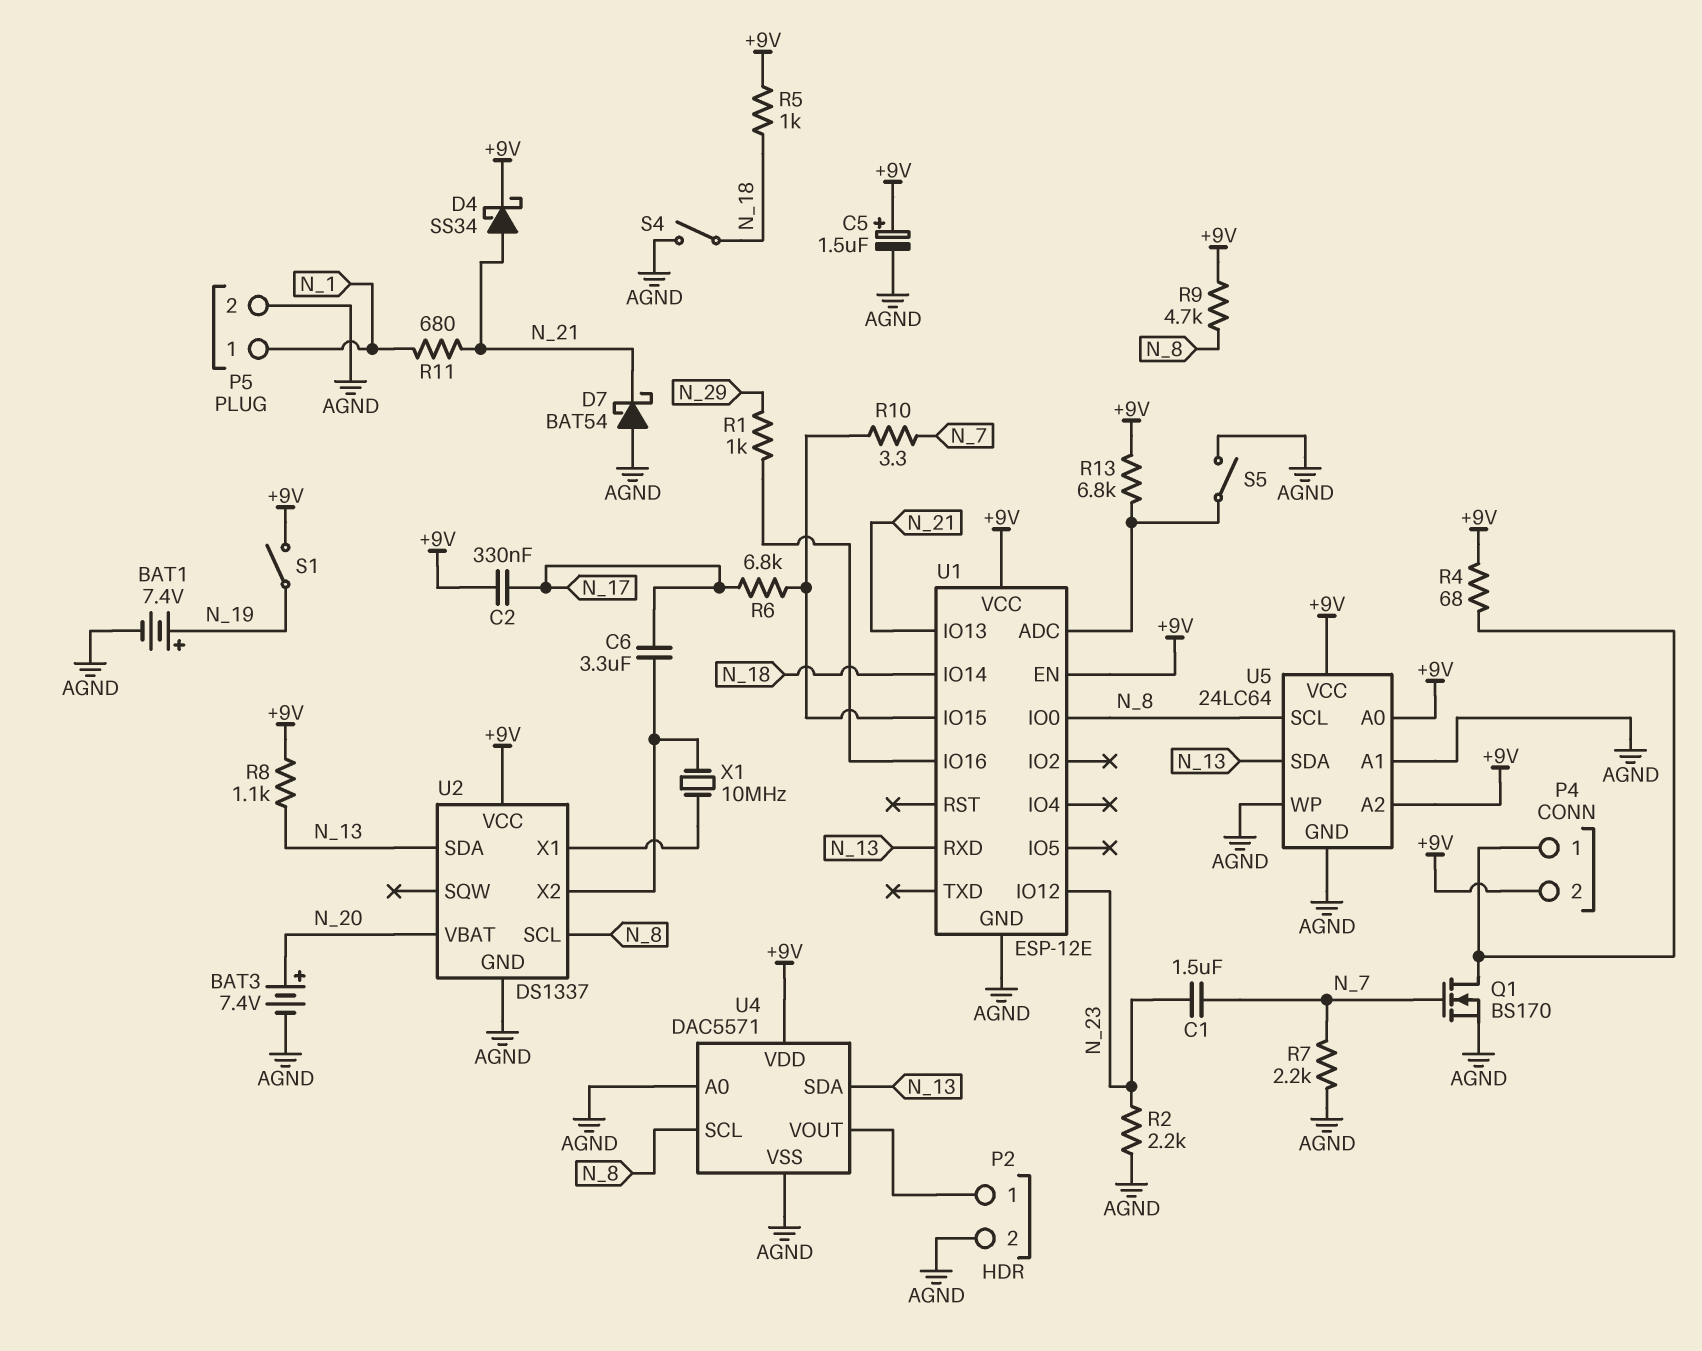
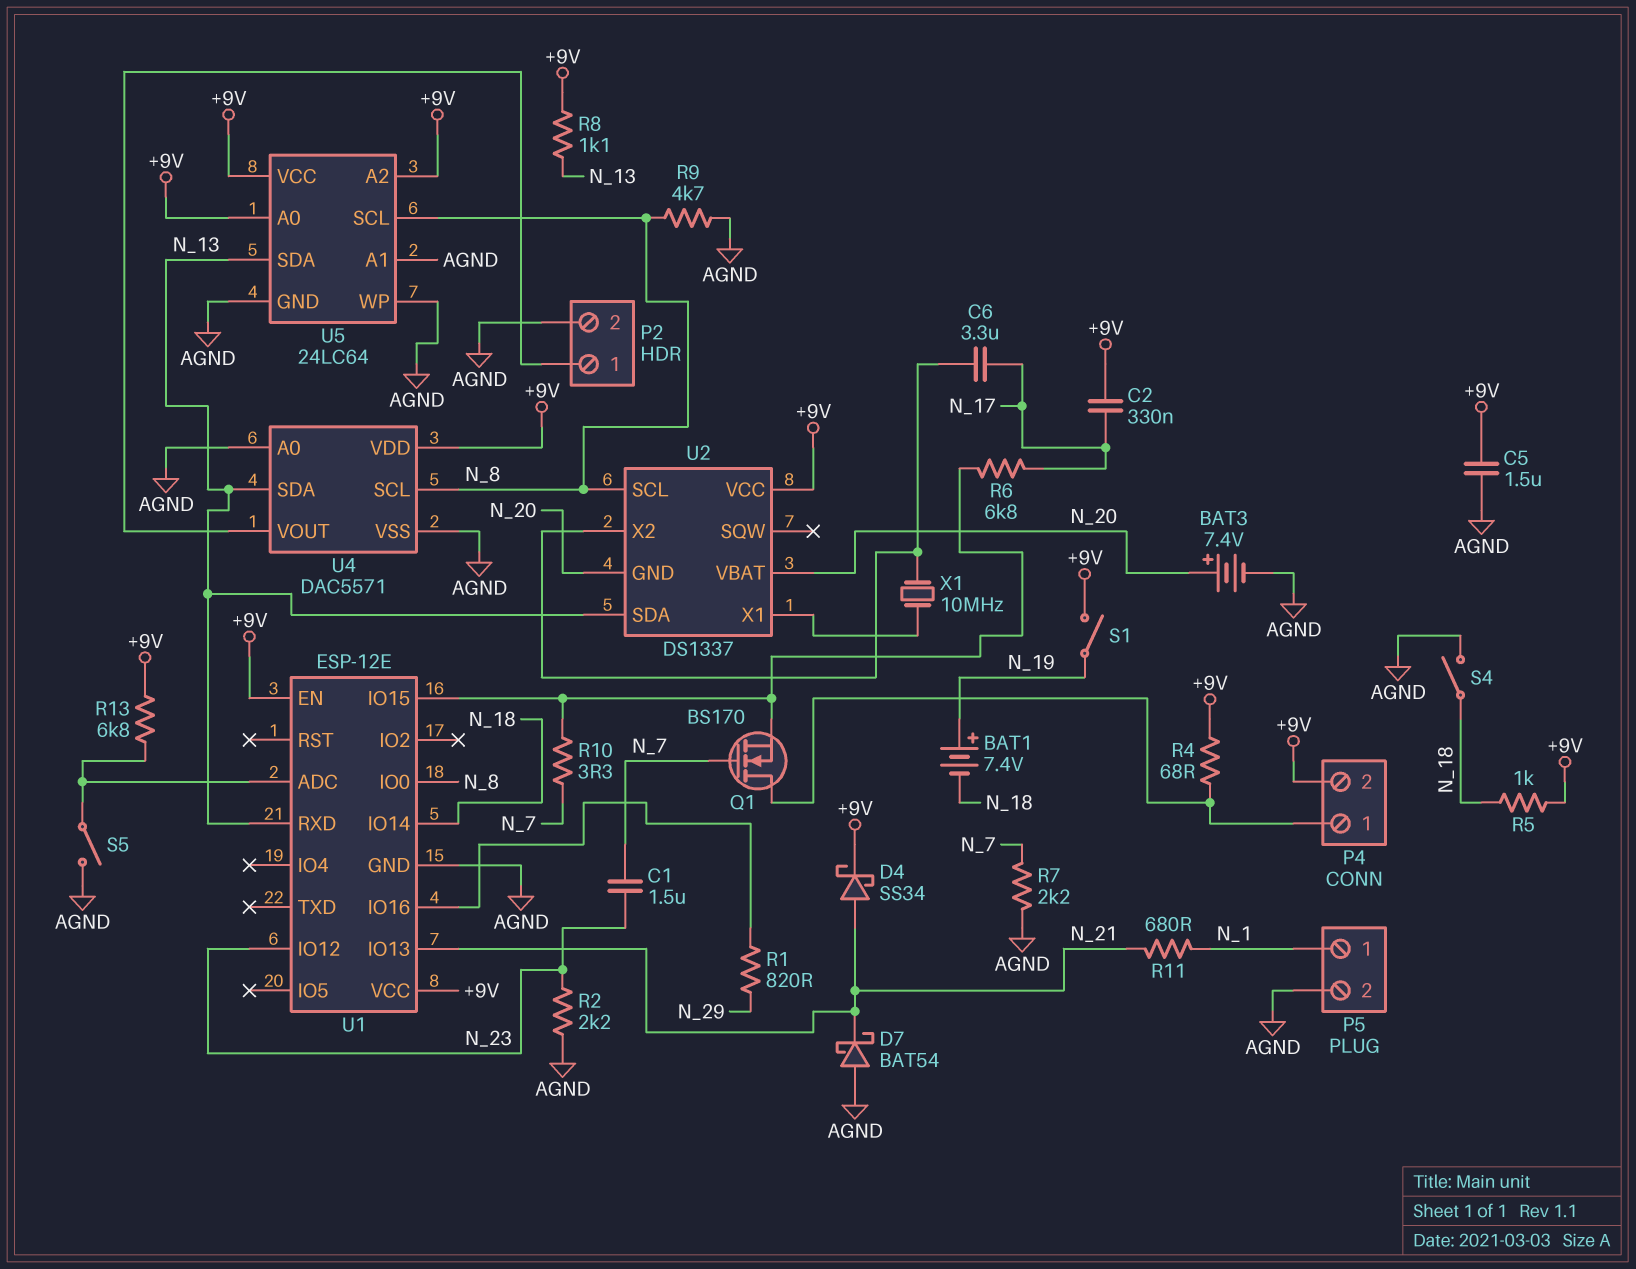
BAT1: 7.4V (plus N_19, minus AGND) -> 7.4V (plus N_19, minus N_18)
C5: 1.5uF (plus +9V, minus AGND) -> 1.5uF (+9V, AGND)
Q1: NMOS BS170 (G N_7, D P4/1, S AGND) -> NMOS BS170 (G N_7, D P4/1, S U1/IO15)
R1: 1k (N_29, U1/IO16) -> 820 (N_29, U1/IO16)
R9: 4.7k (+9V, N_8) -> 4.7k (AGND, N_8)
U2 pin GND: AGND -> N_20

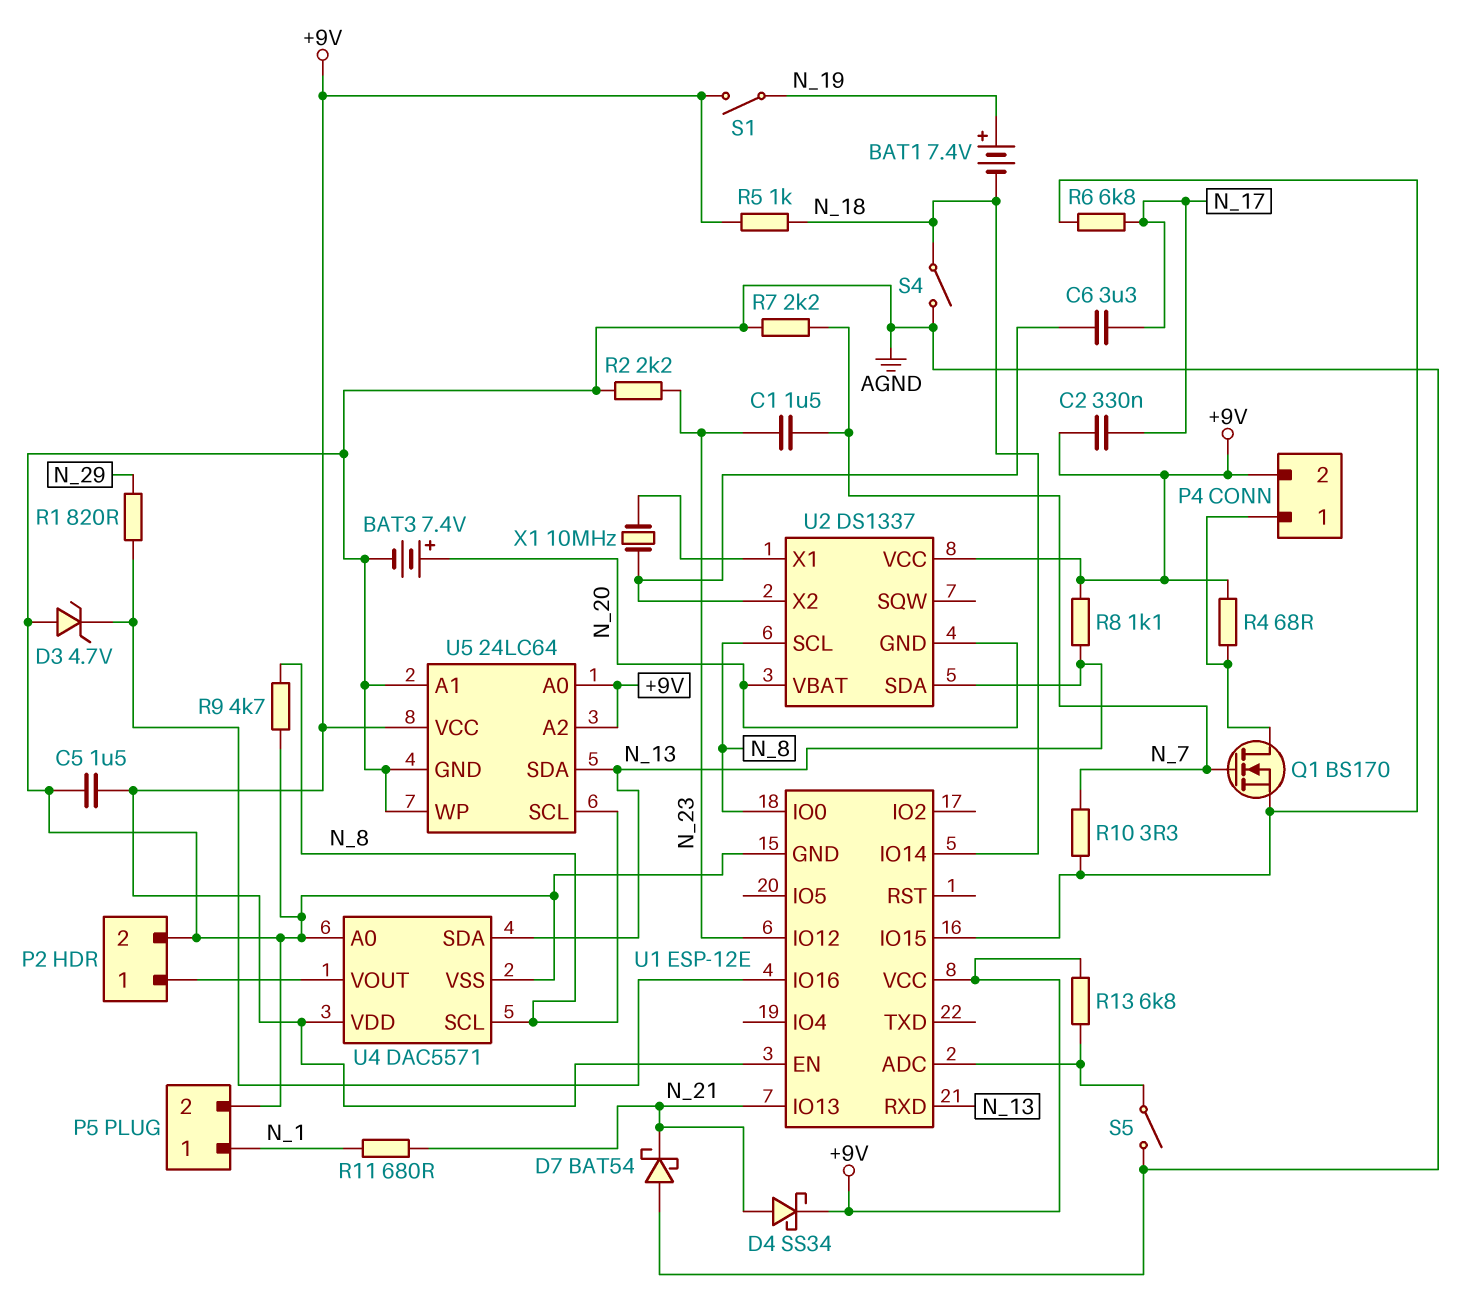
D3: none -> zener 4.7V (A AGND, K U1/IO16)

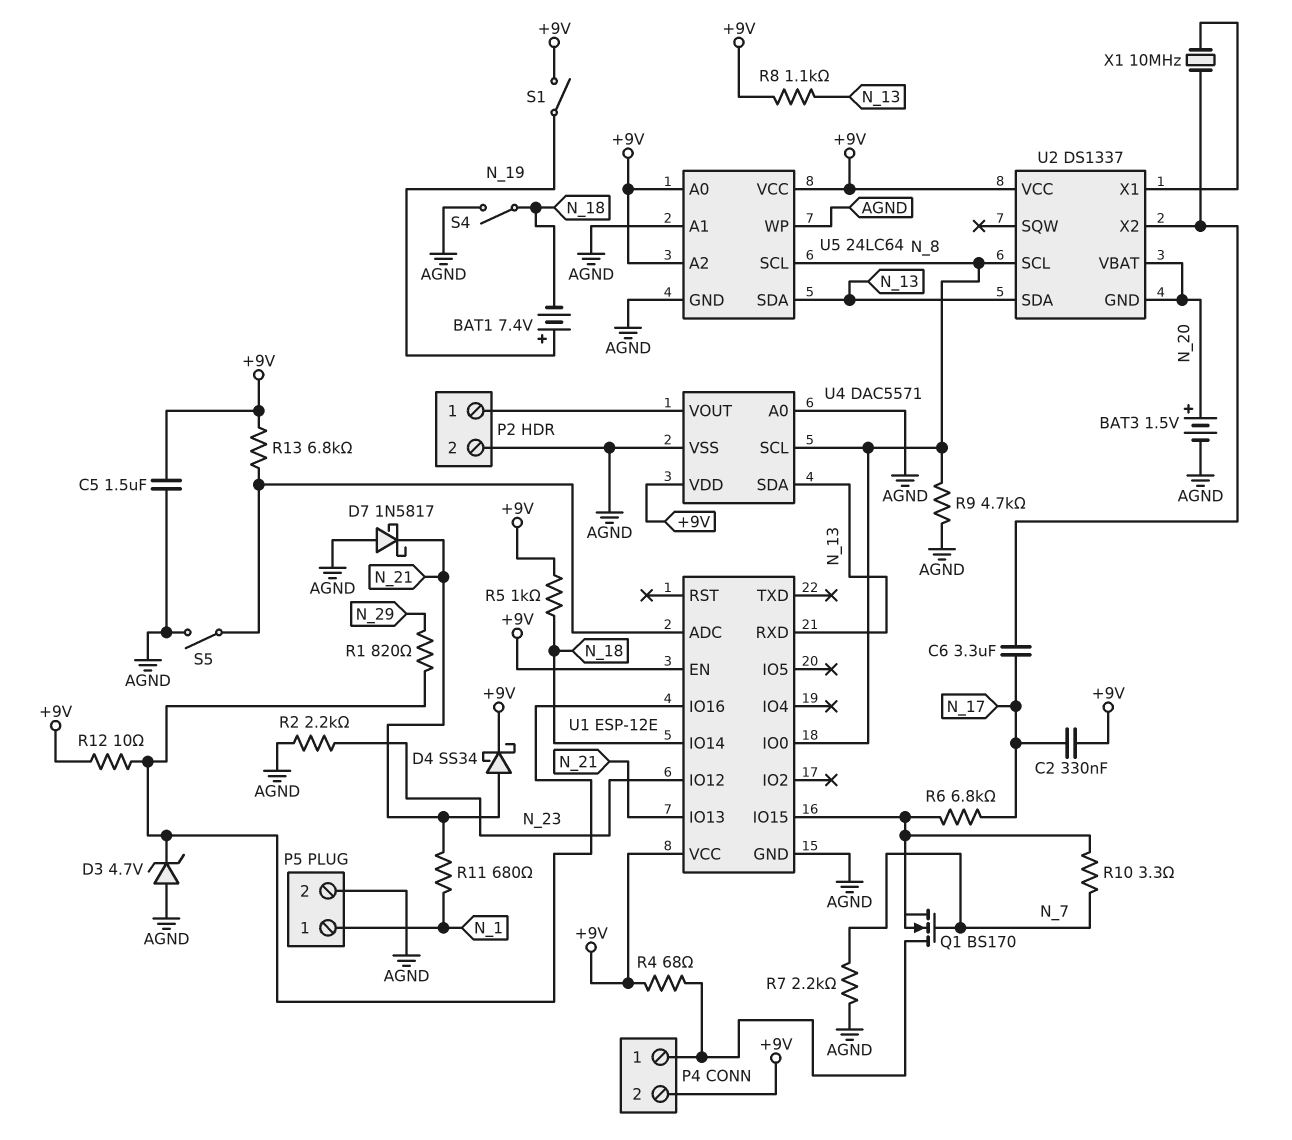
BAT3: 7.4V (plus N_20, minus AGND) -> 1.5V (plus N_20, minus AGND)
C1: 1.5uF (N_7, N_23) -> none
D7: schottky BAT54 (A AGND, K N_21) -> schottky 1N5817 (A AGND, K N_21)
R12: none -> 10 (+9V, U1/IO16)

